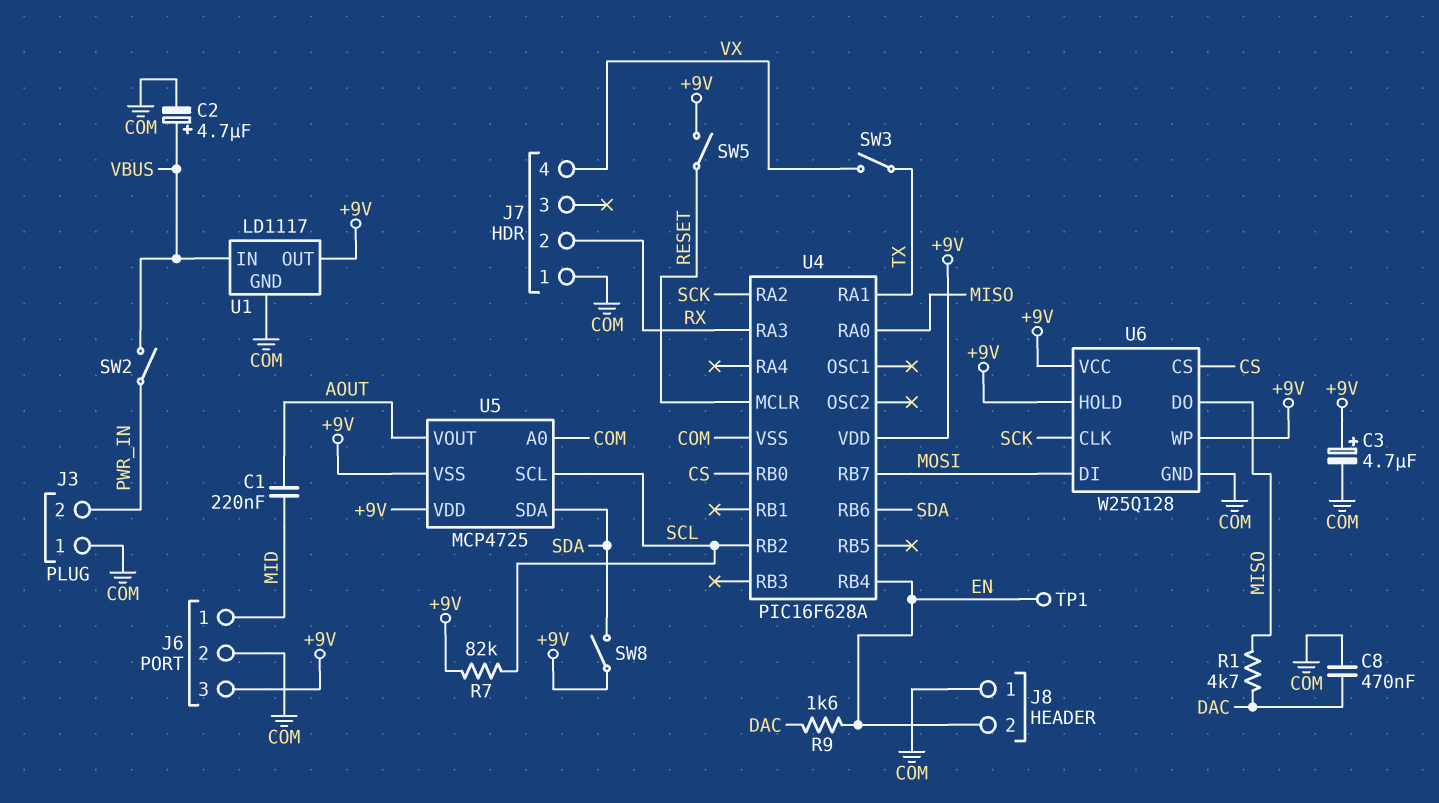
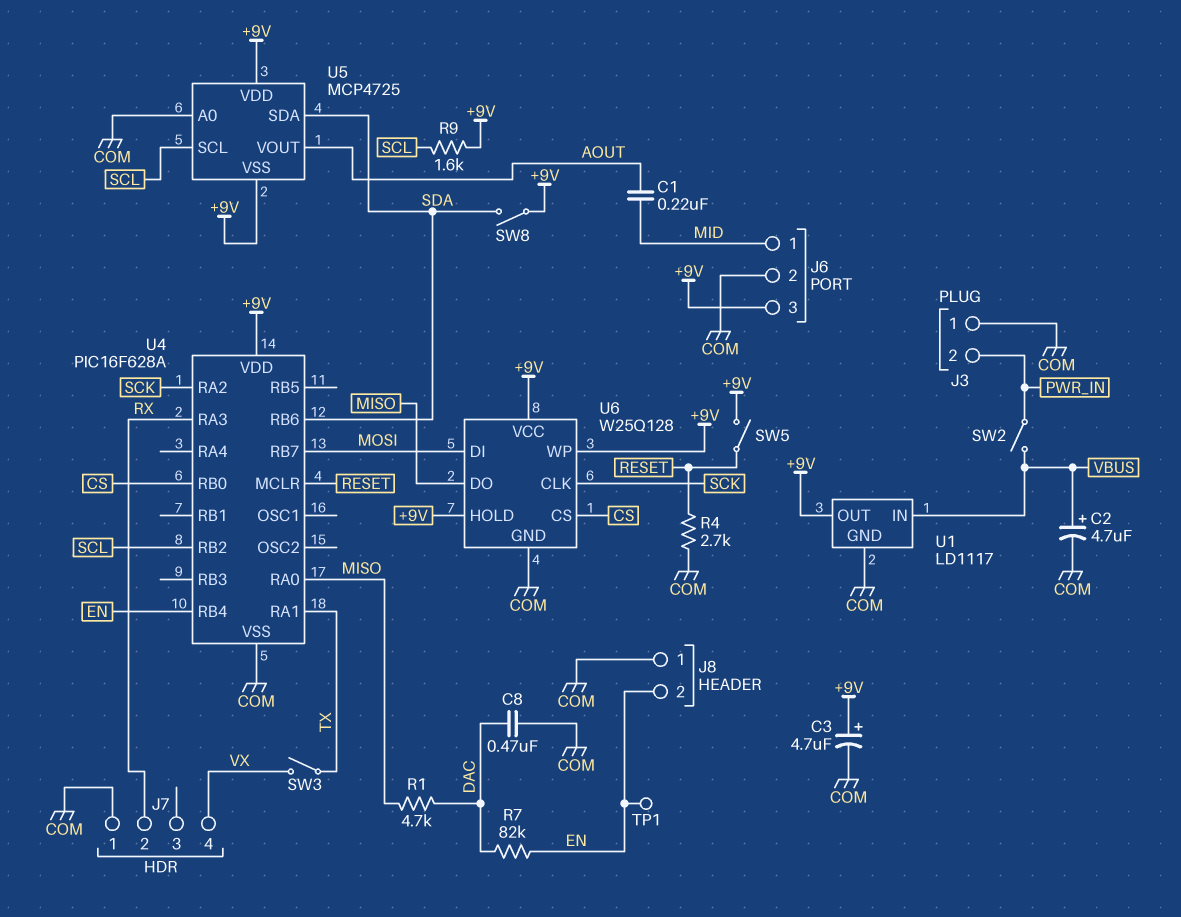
R4: none -> 2.7k (COM, RESET)
R7: 82k (+9V, SCL) -> 82k (DAC, EN)
R9: 1.6k (DAC, EN) -> 1.6k (+9V, SCL)

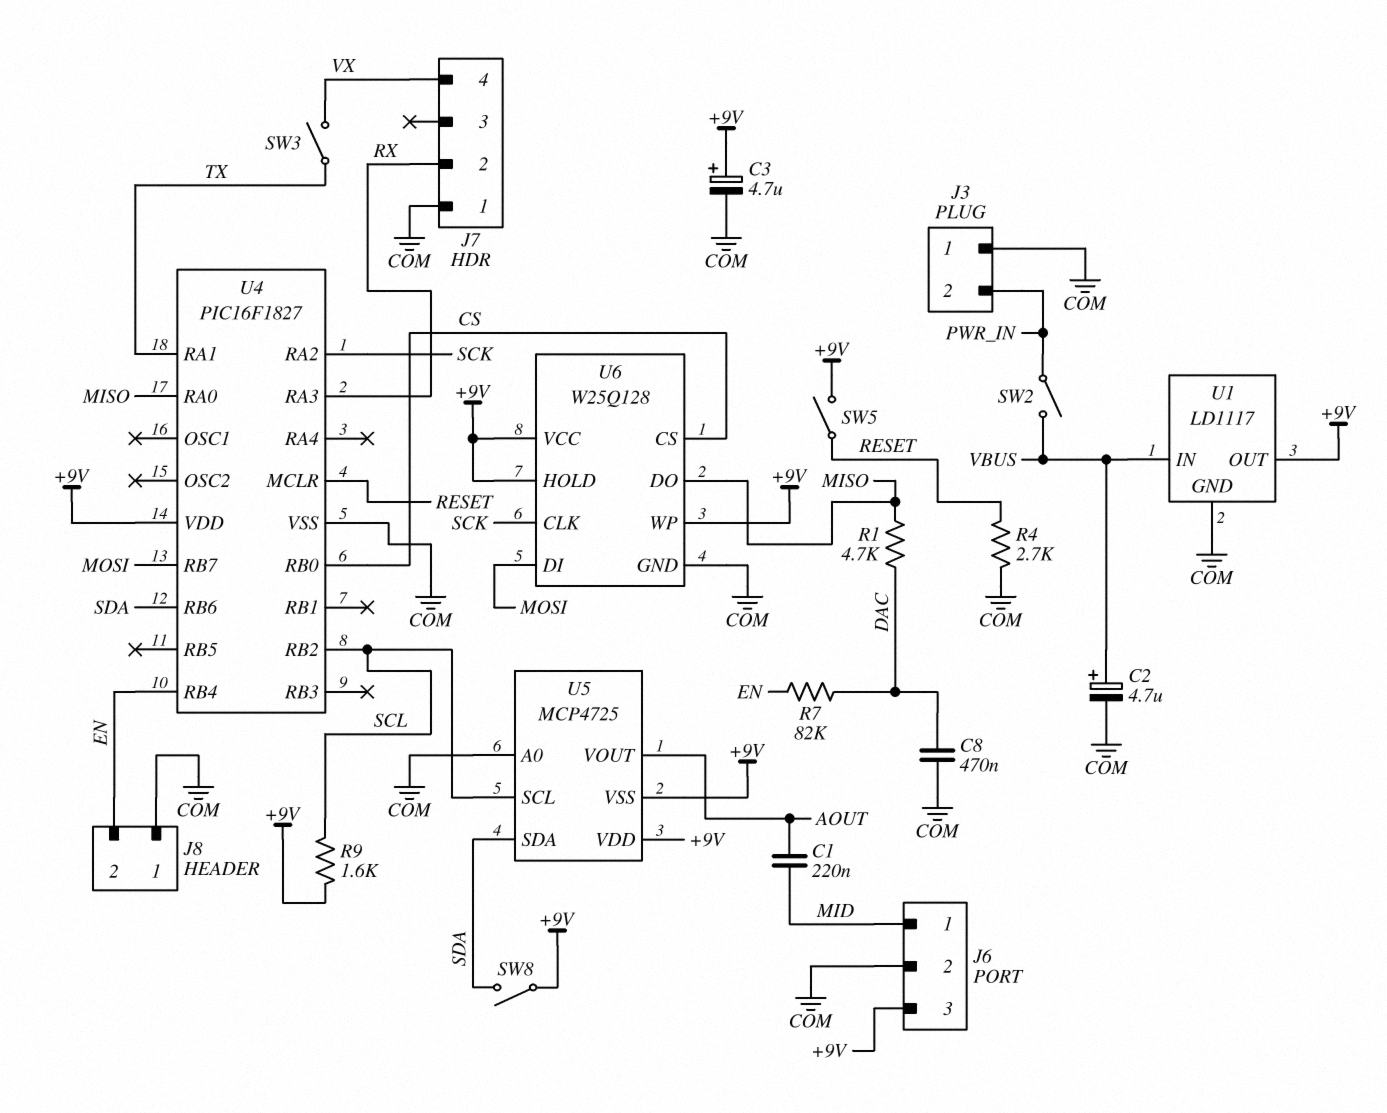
TP1: test point (EN) -> none
U4: PIC16F628A -> PIC16F1827

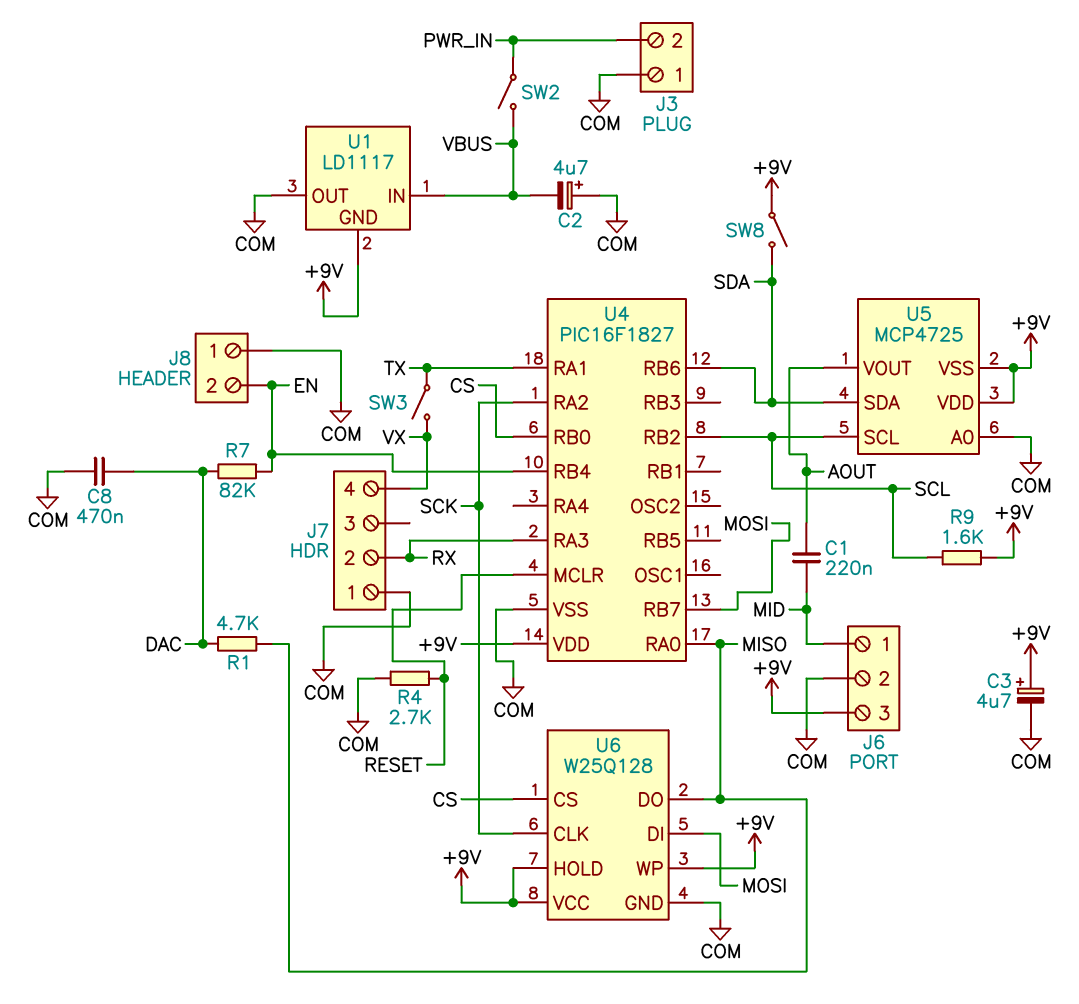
C2: 4.7uF (plus VBUS, minus COM) -> 4.7uF (plus COM, minus VBUS)
SW5: switch (+9V, RESET) -> none
U1 pin GND: COM -> +9V
U1 pin OUT: +9V -> COM

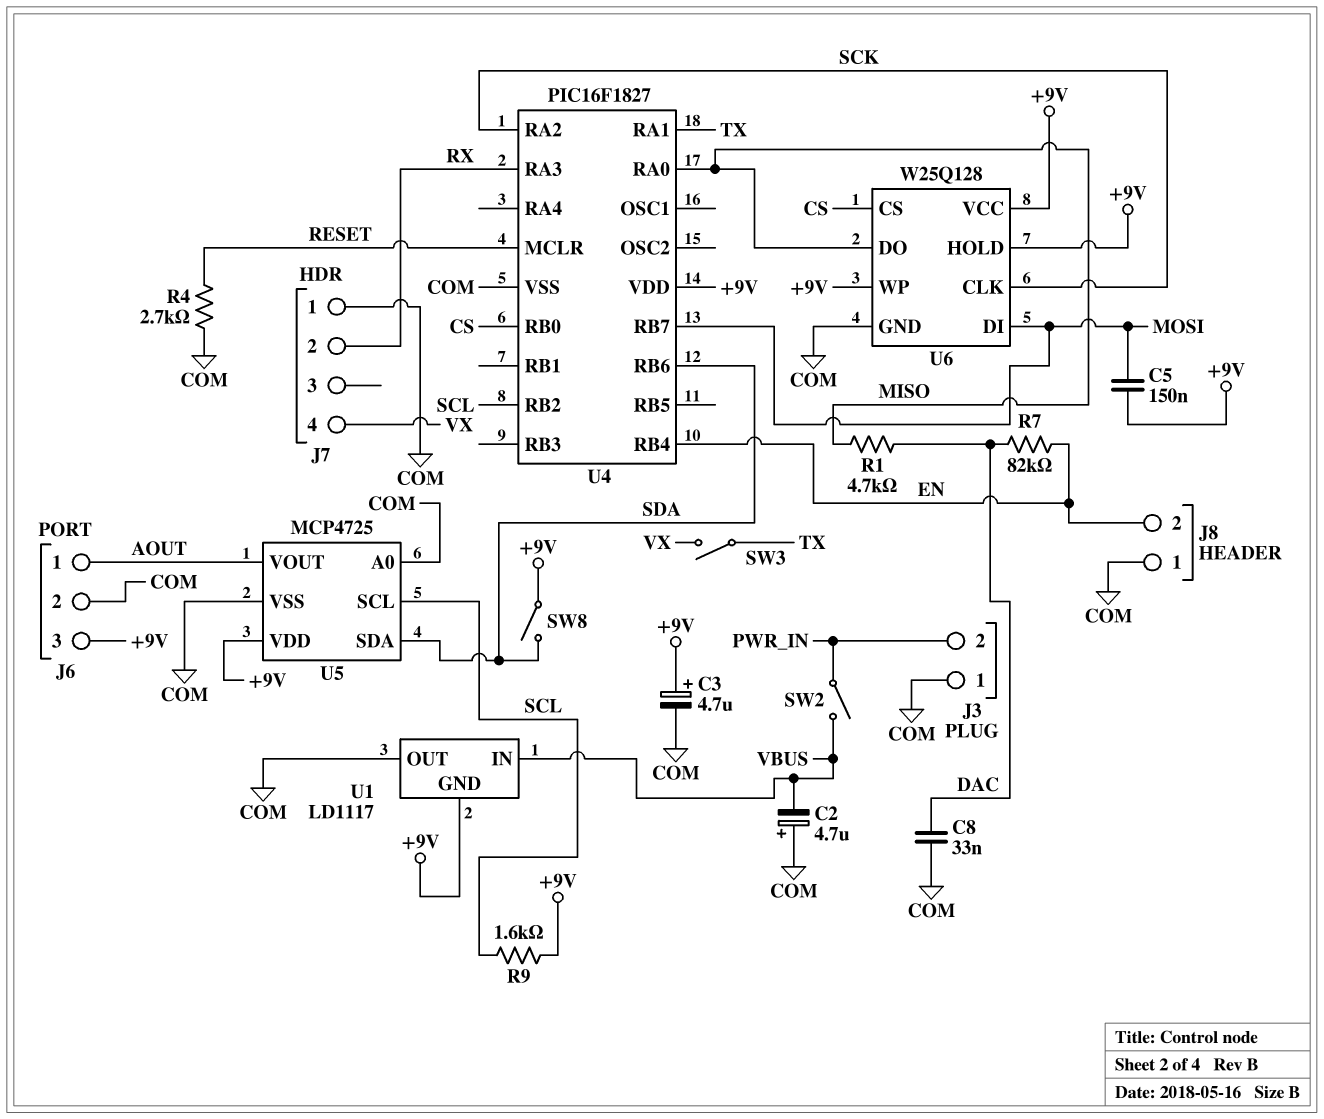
C1: 220nF (AOUT, MID) -> none
C5: none -> 150nF (+9V, MOSI)
C8: 470nF (COM, DAC) -> 33nF (COM, DAC)
J6 pin 1: MID -> AOUT
U5 pin VSS: +9V -> COM

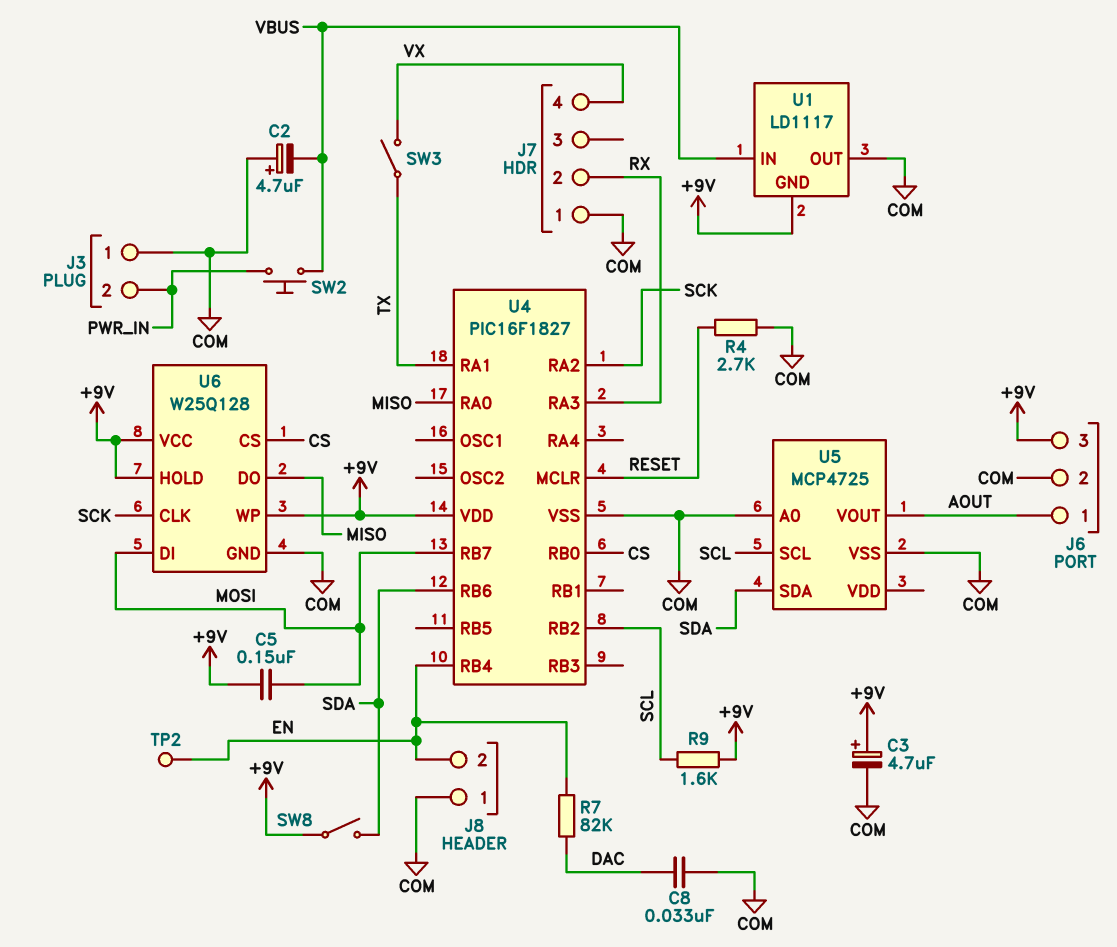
R1: 4.7k (DAC, MISO) -> none
SW2: switch (PWR_IN, VBUS) -> button (PWR_IN, VBUS)
TP2: none -> test point (EN)
U5 pin VDD: +9V -> none

